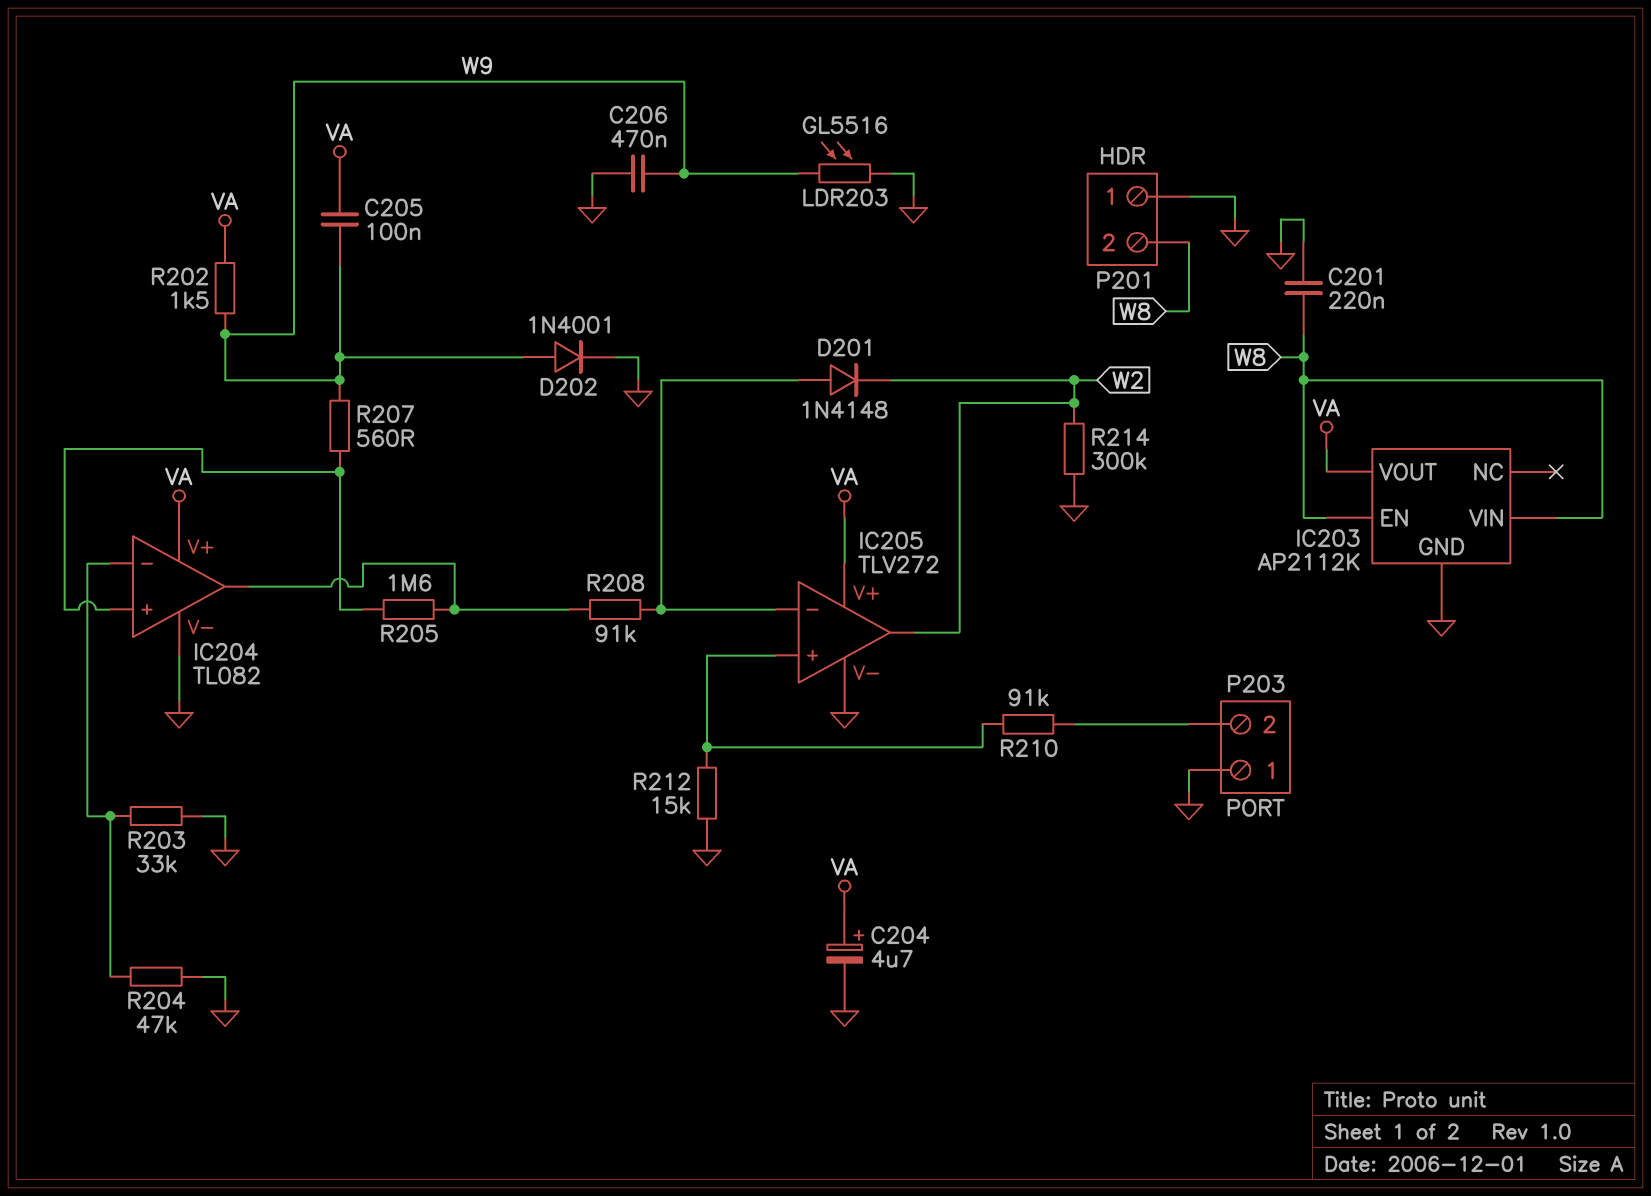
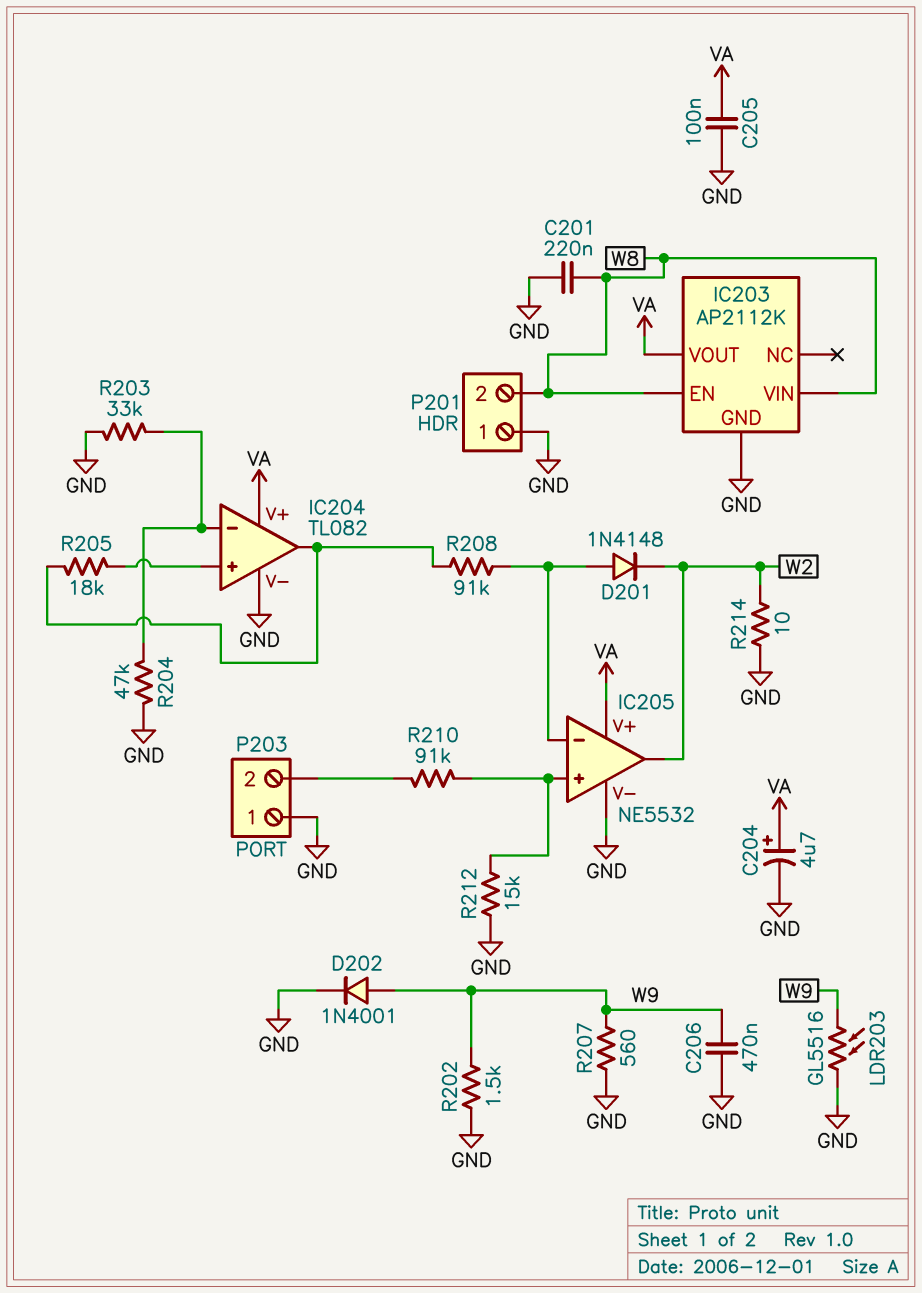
C205: 100nF (VA, W9) -> 100nF (GND, VA)
IC205: TLV272 -> NE5532
R202: 1.5k (VA, W9) -> 1.5k (GND, W9)
R205: 1.6M (IC204/in+, IC204/out) -> 18k (IC204/in+, IC204/out)
R207: 560 (IC204/in+, W9) -> 560 (GND, W9)
R214: 300k (GND, W2) -> 10 (GND, W2)

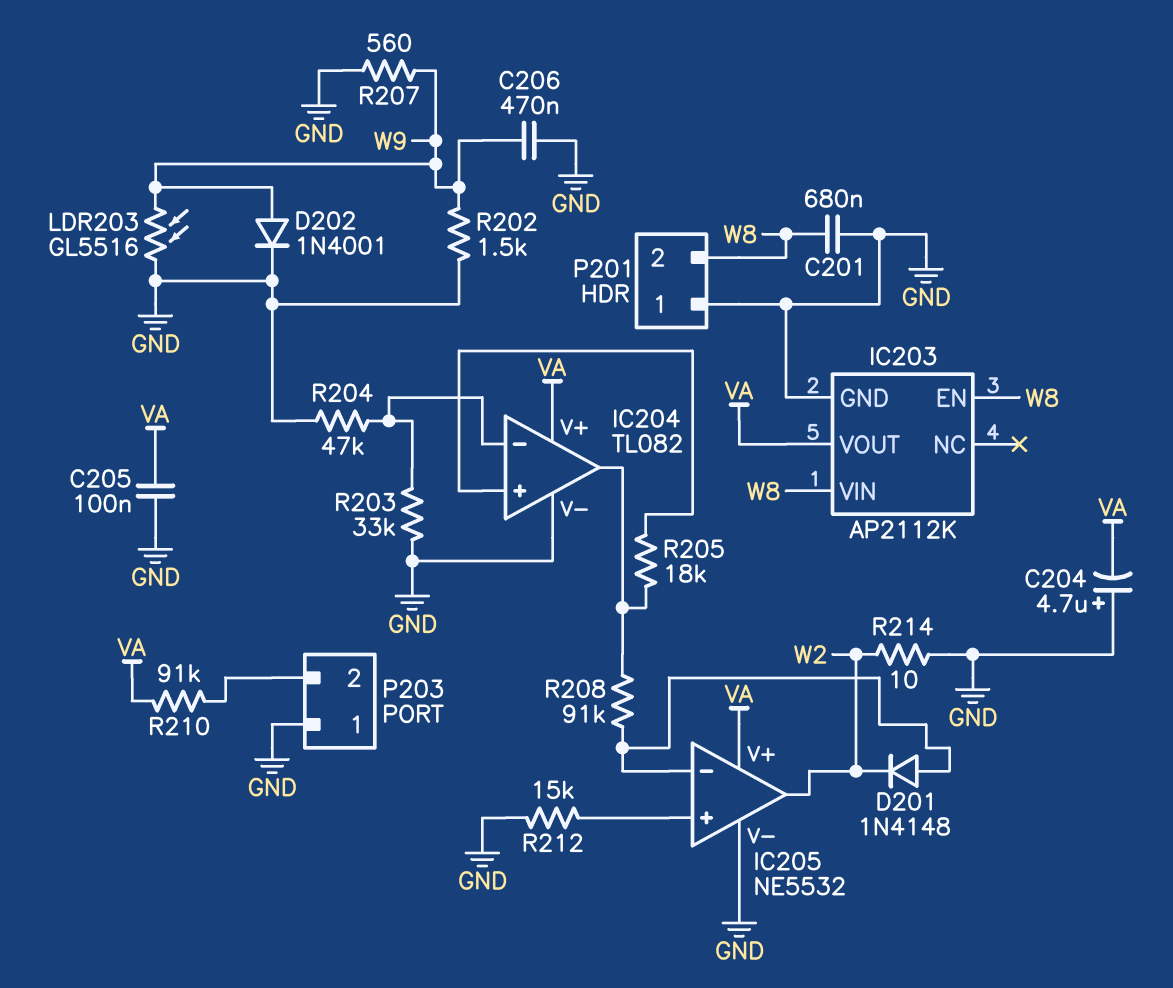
C201: 220nF (GND, W8) -> 680nF (GND, W8)
C204: 4.7uF (plus VA, minus GND) -> 4.7uF (plus GND, minus VA)
R210: 91k (IC205/in+, P203/2) -> 91k (P203/2, VA)

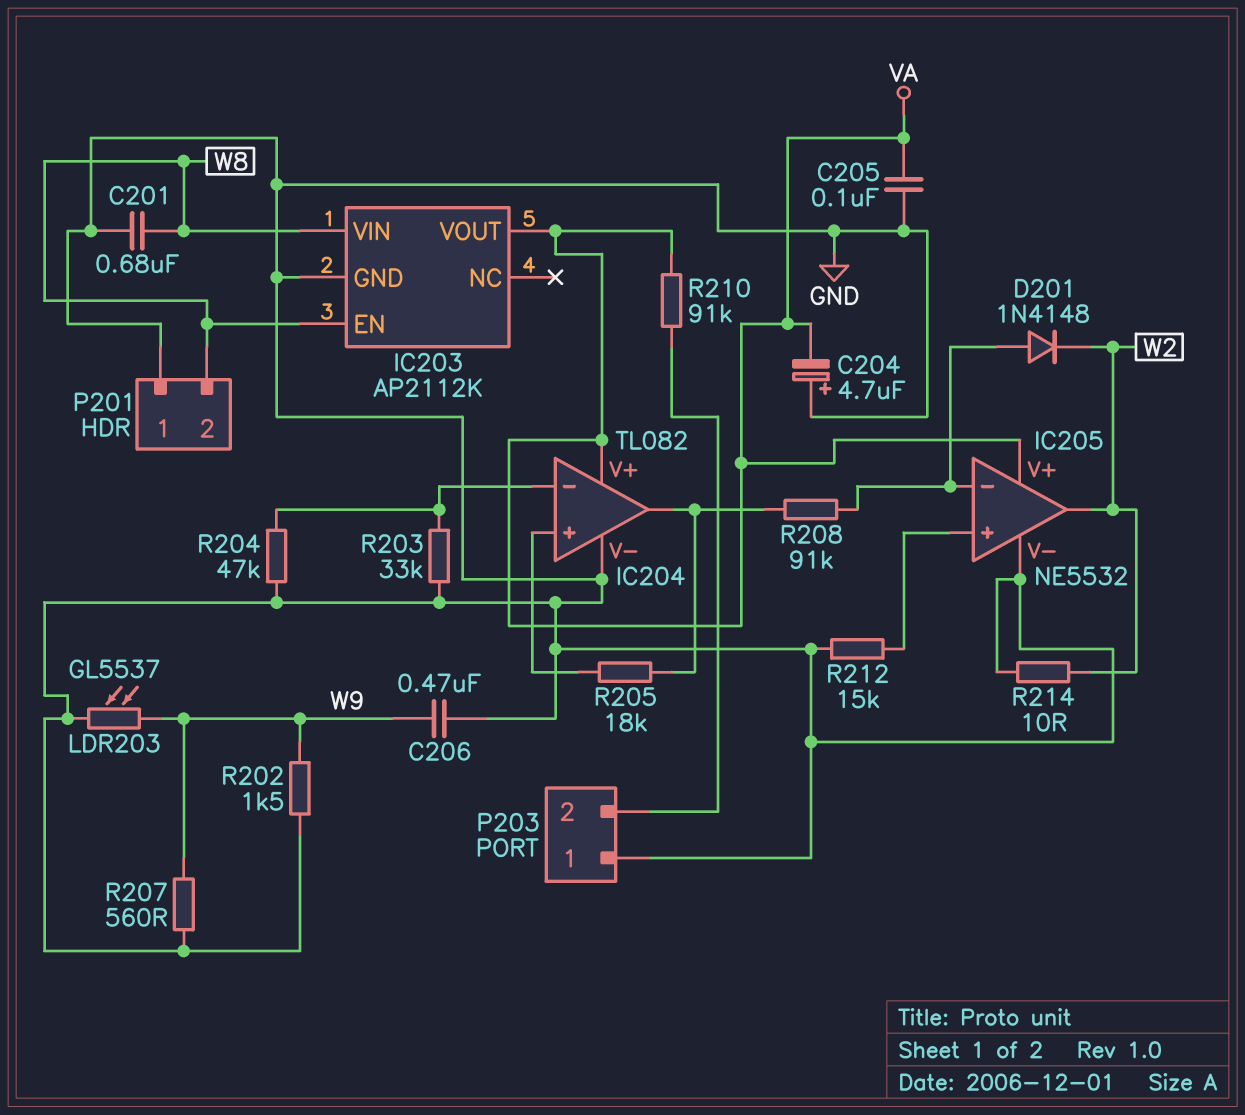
D202: diode 1N4001 (A W9, K GND) -> none
LDR203: GL5516 (GND, W9) -> GL5537 (GND, W9)

